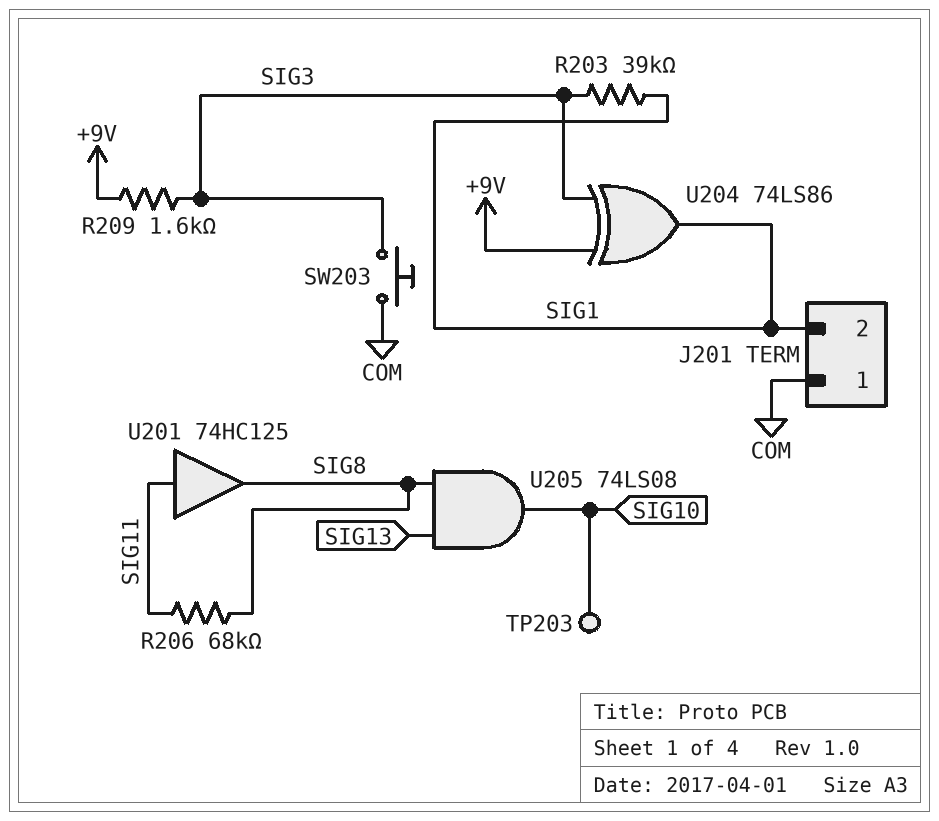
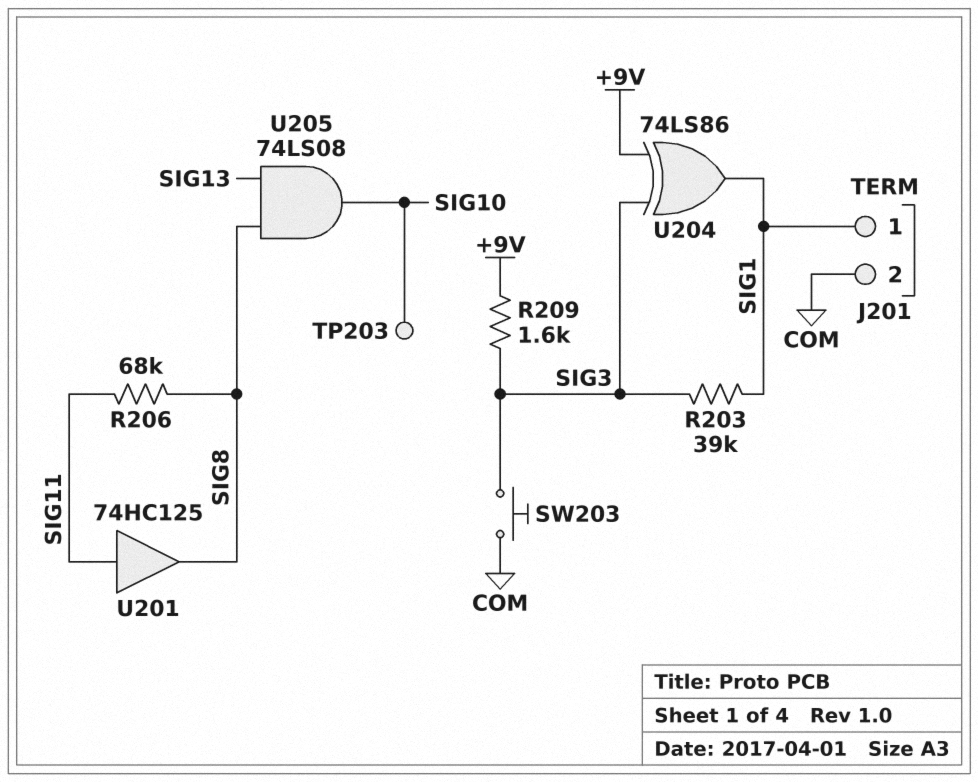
J201 pin 1: COM -> SIG1
J201 pin 2: SIG1 -> COM

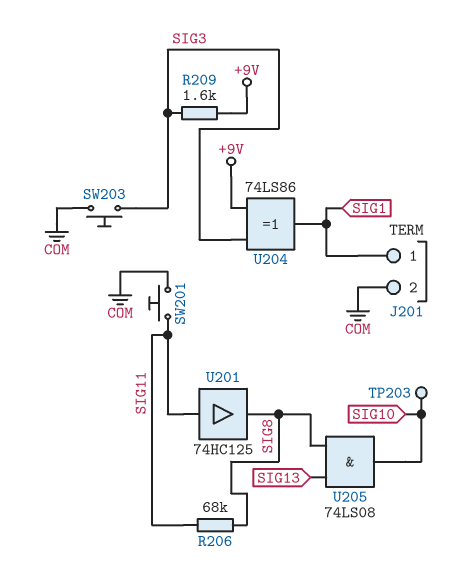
R203: 39k (SIG1, SIG3) -> none
SW201: none -> button (COM, SIG11)

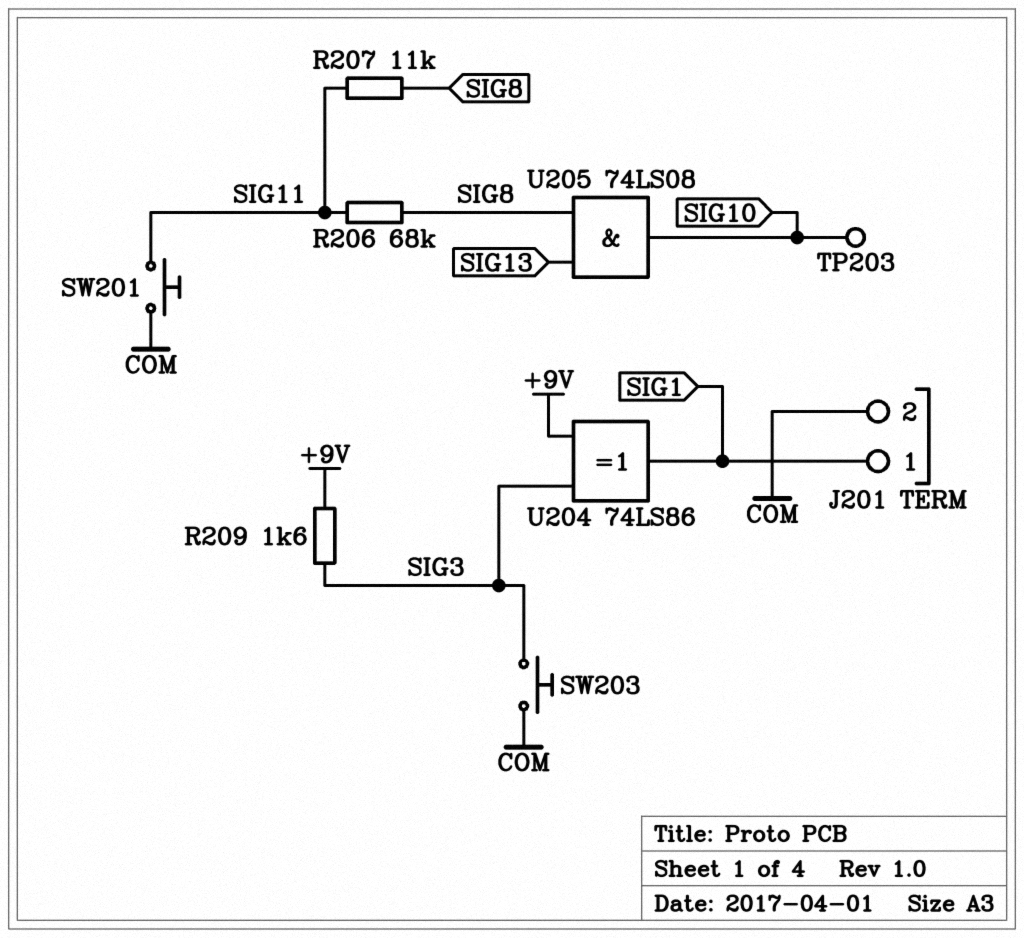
R207: none -> 11k (SIG8, SIG11)
U201: buffer 74HC125 (in SIG11, out SIG8) -> none

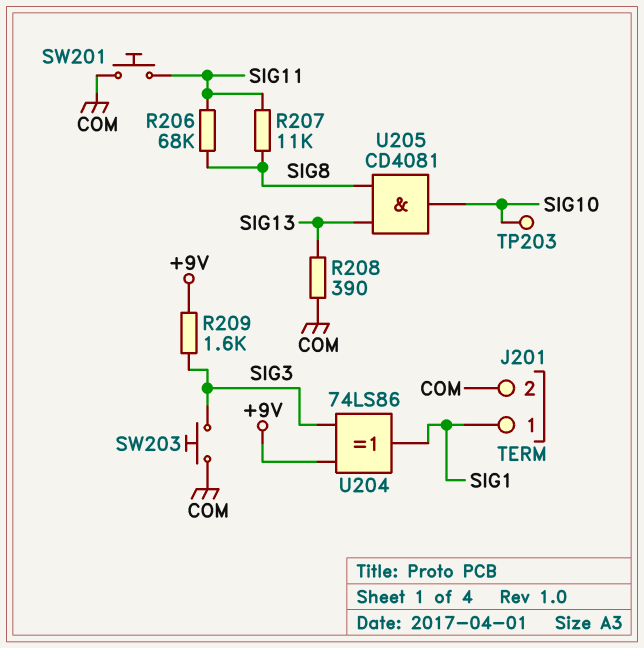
R208: none -> 390 (COM, SIG13)
U205: AND 74LS08 (in SIG8, in SIG13, out SIG10) -> AND CD4081 (in SIG8, in SIG13, out SIG10)

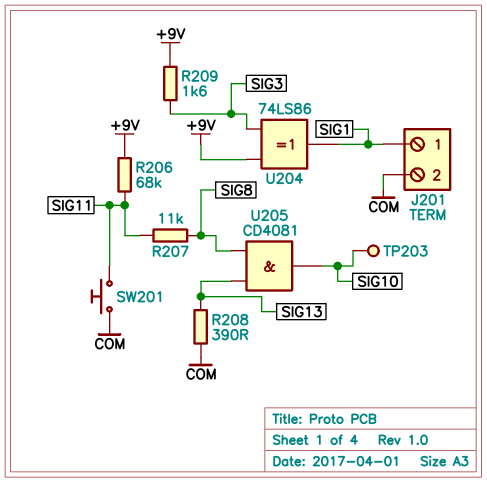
R206: 68k (SIG8, SIG11) -> 68k (+9V, SIG11)
SW203: button (COM, SIG3) -> none

